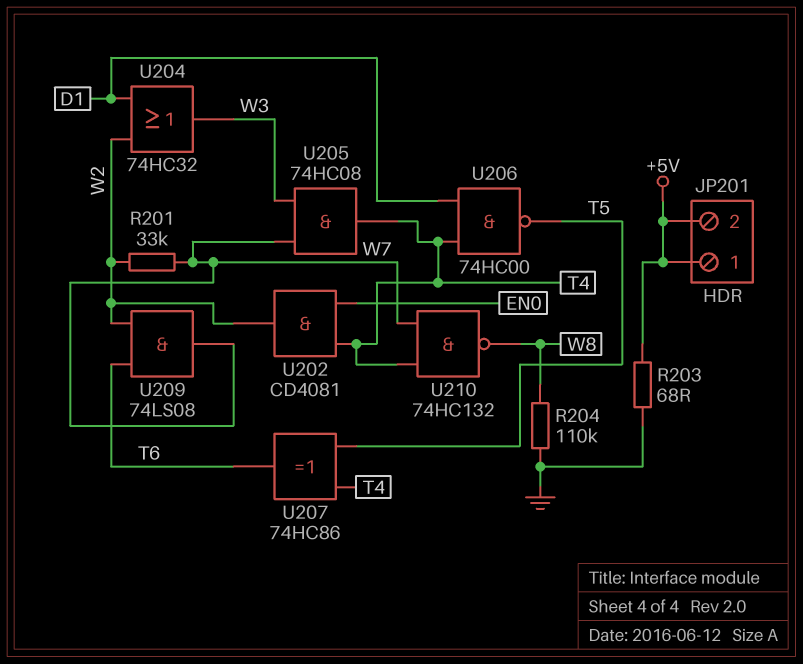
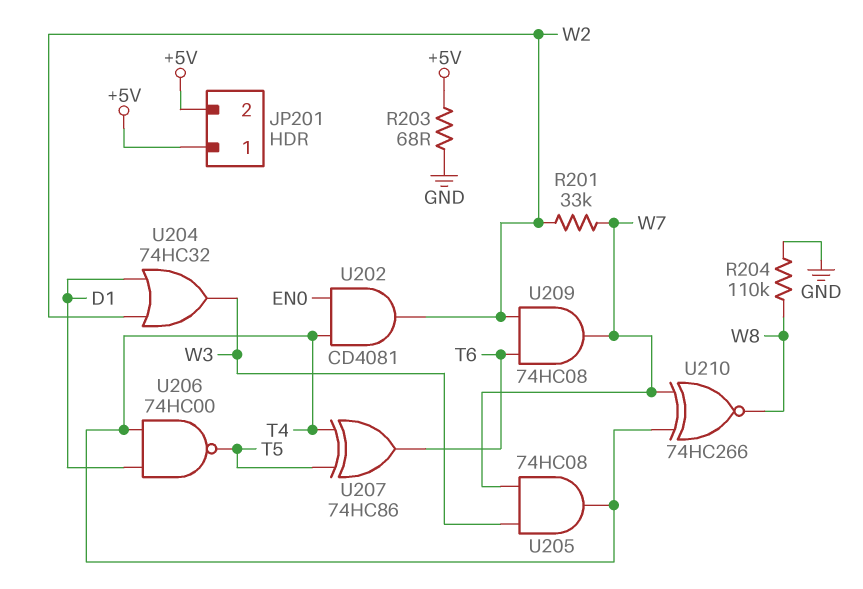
U209: AND 74LS08 (in T6, in W2, out W7) -> AND 74HC08 (in T6, in W2, out W7)
U210: NAND 74HC132 (in T4, in W7, out W8) -> XNOR 74HC266 (in T4, in W7, out W8)

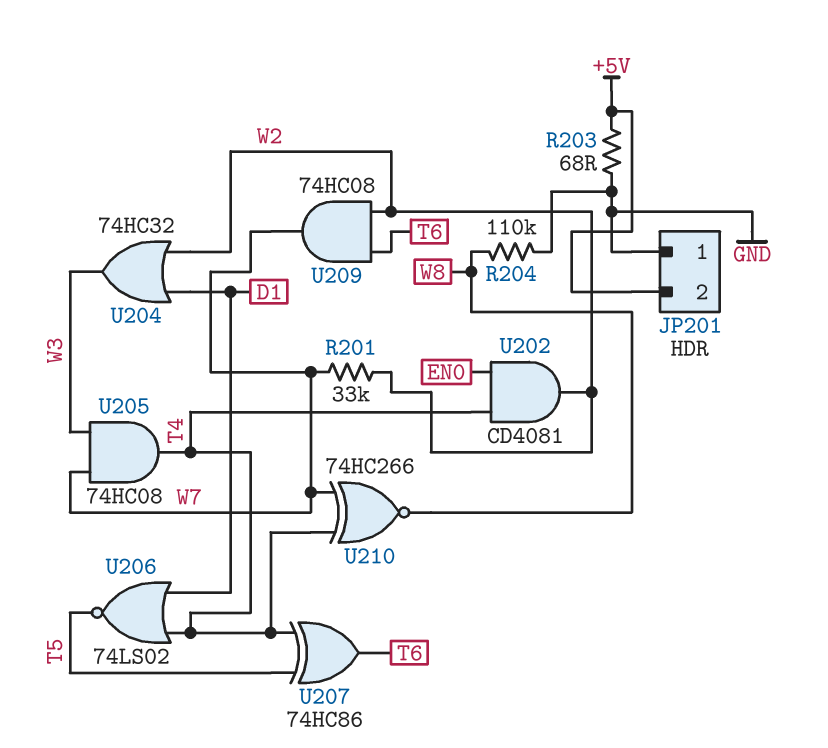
JP201 pin 1: +5V -> GND
U206: NAND 74HC00 (in D1, in T4, out T5) -> NOR 74LS02 (in D1, in T4, out T5)

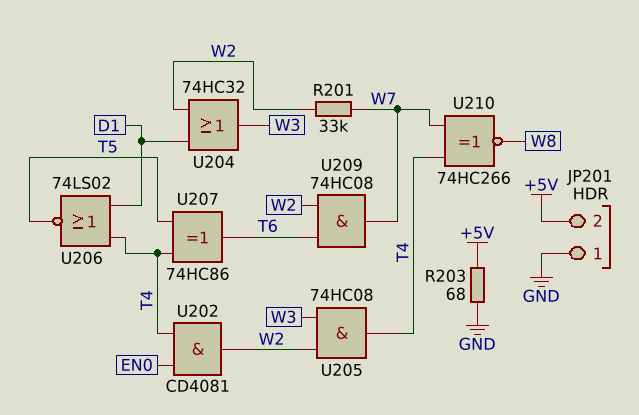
R204: 110k (GND, W8) -> none
U205: AND 74HC08 (in W3, in W7, out T4) -> AND 74HC08 (in W2, in W3, out T4)

